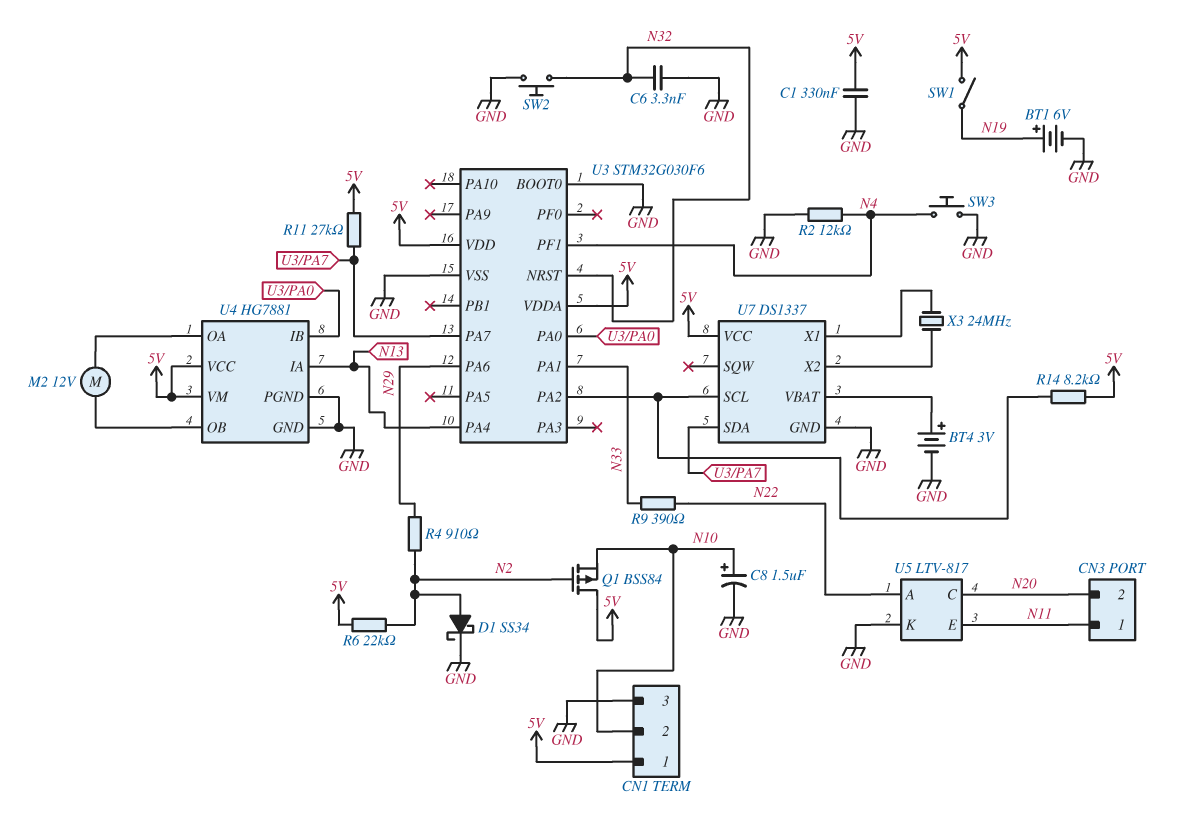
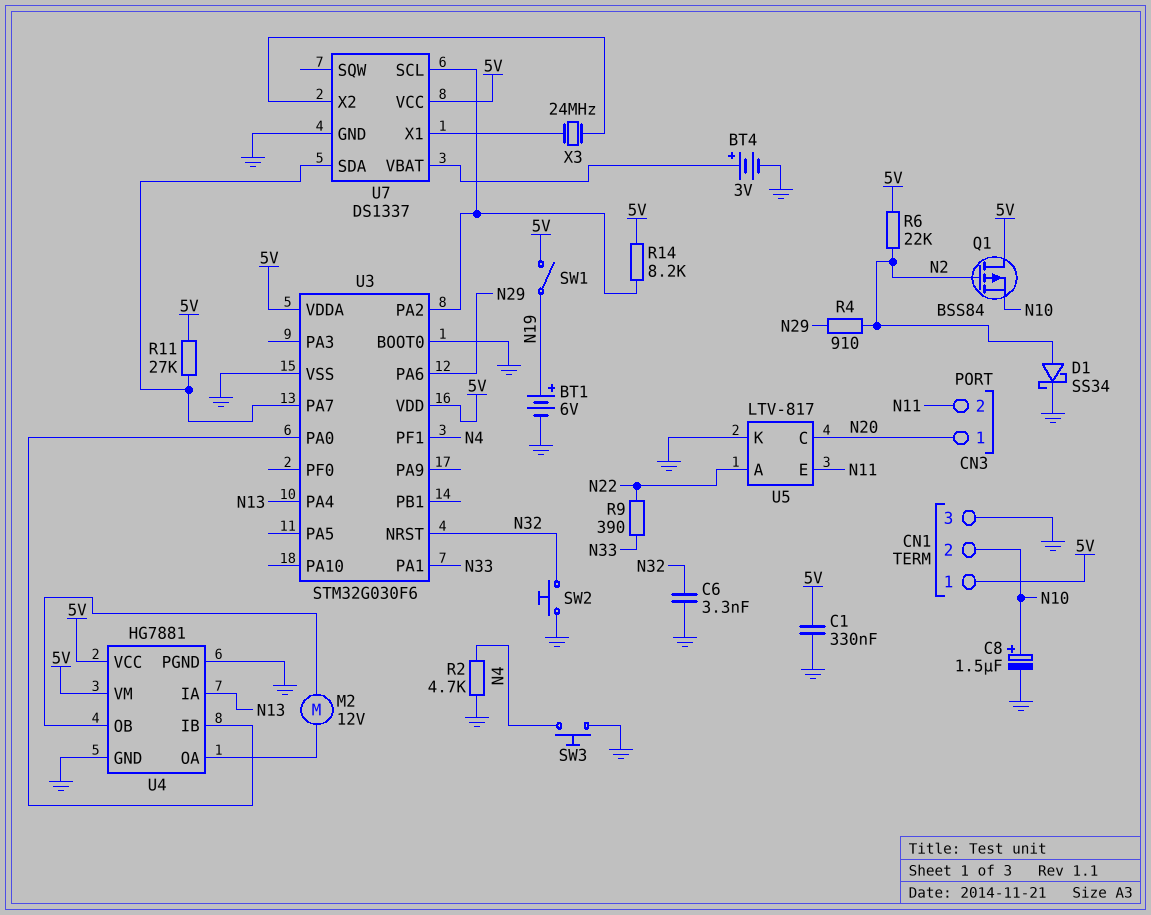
CN3 pin 1: N11 -> N20
CN3 pin 2: N20 -> N11
R2: 12k (GND, N4) -> 4.7k (GND, N4)

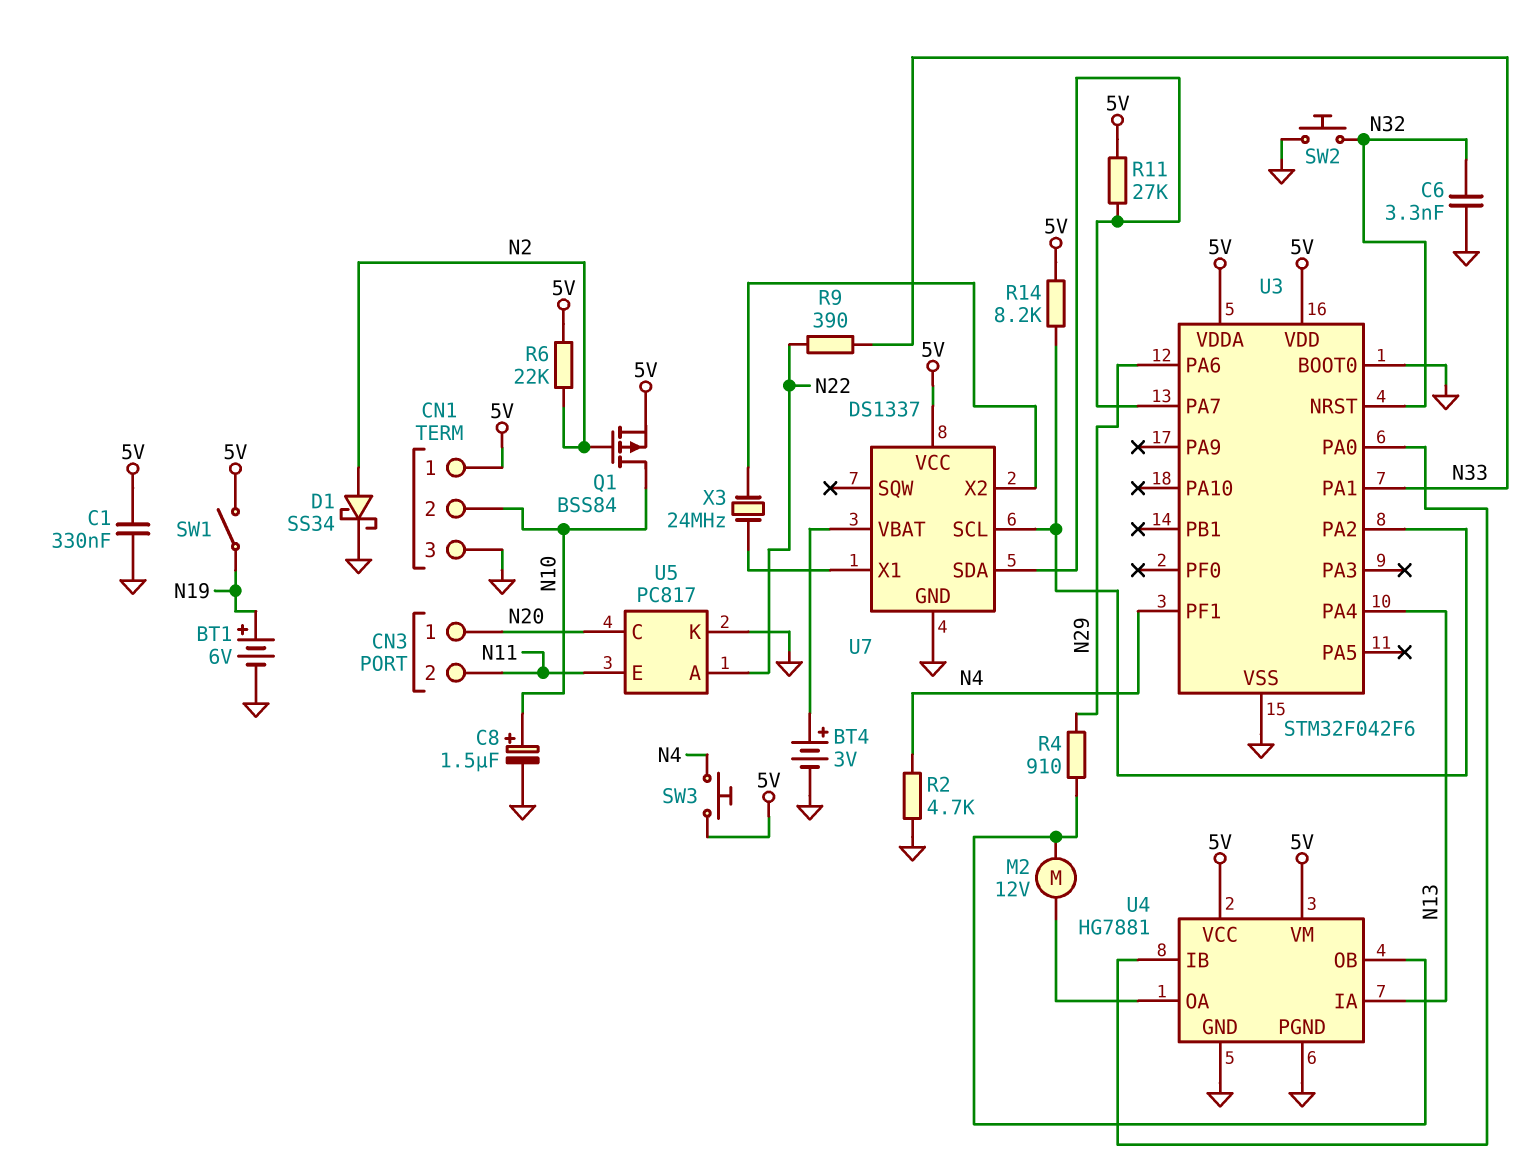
Q1: PMOS BSS84 (G N2, D 5V, S N10) -> PMOS BSS84 (G N2, D N10, S 5V)
R4: 910 (N2, N29) -> 910 (N29, U4/OB)
SW3: button (GND, N4) -> button (5V, N4)
U3: STM32G030F6 -> STM32F042F6
U5: LTV-817 -> PC817

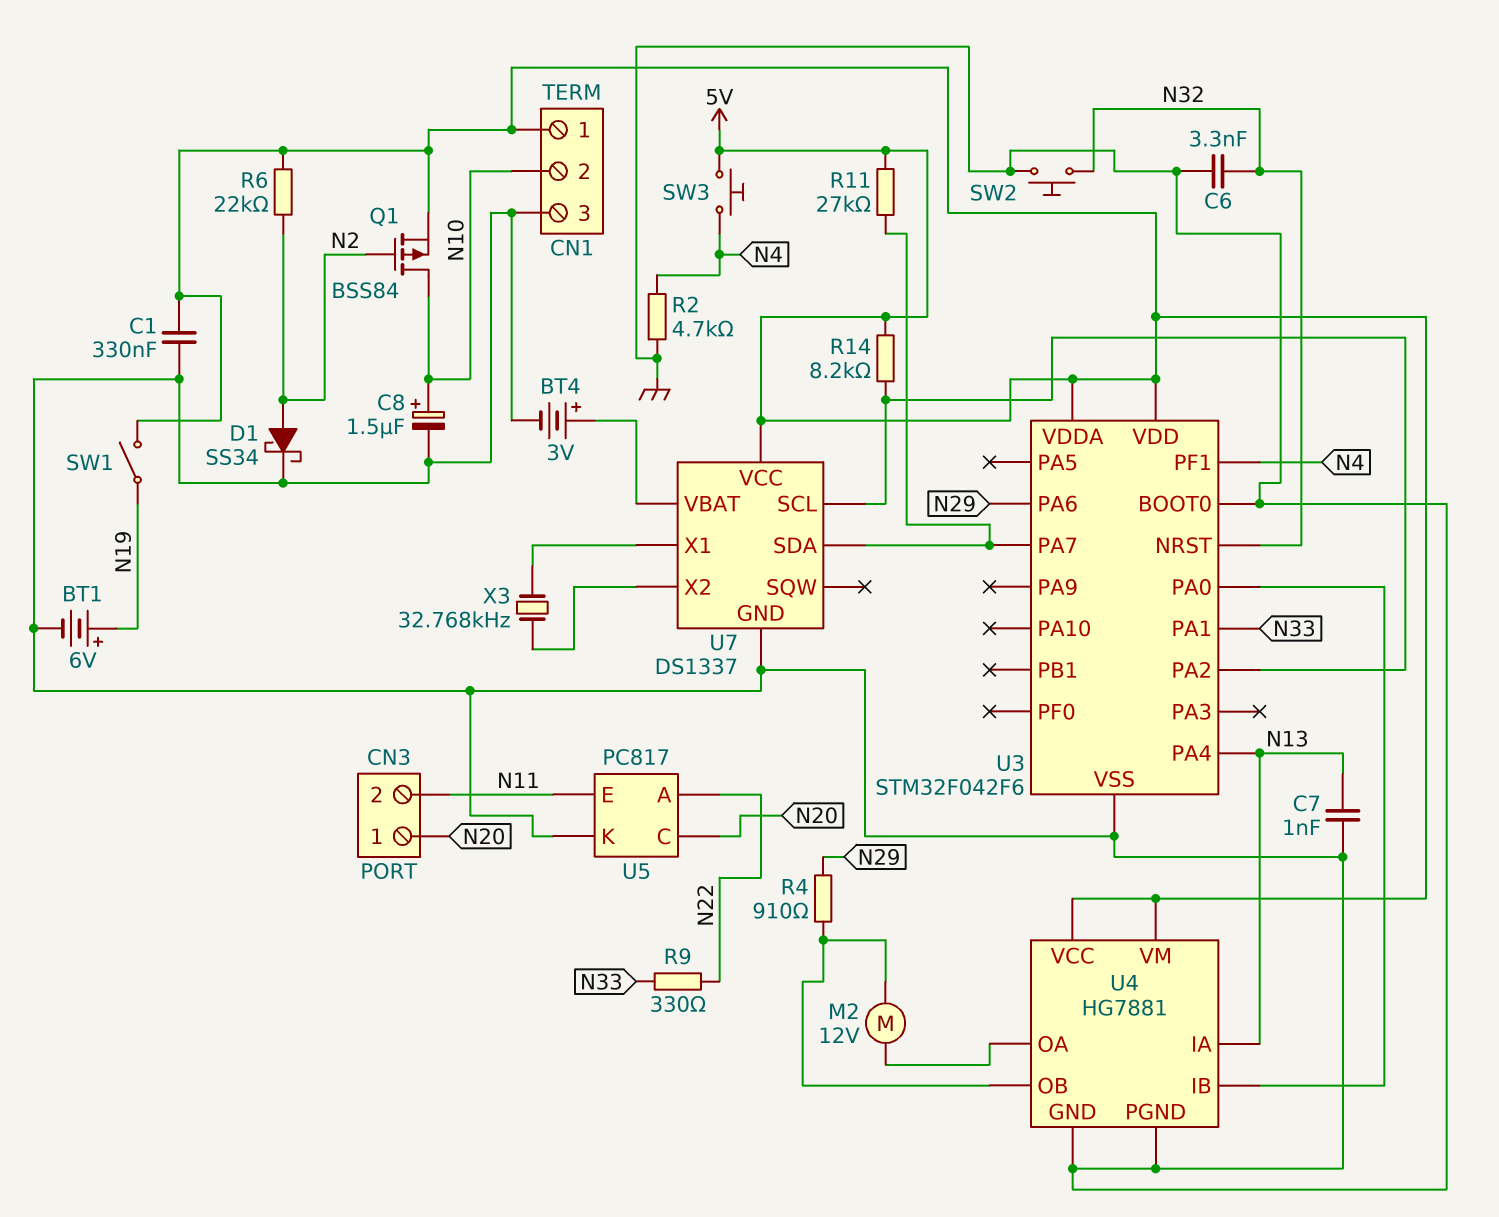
C7: none -> 1nF (GND, N13)
R9: 390 (N22, N33) -> 330 (N22, N33)
X3: 24MHz (U7/X1, U7/X2) -> 32.768kHz (U7/X1, U7/X2)

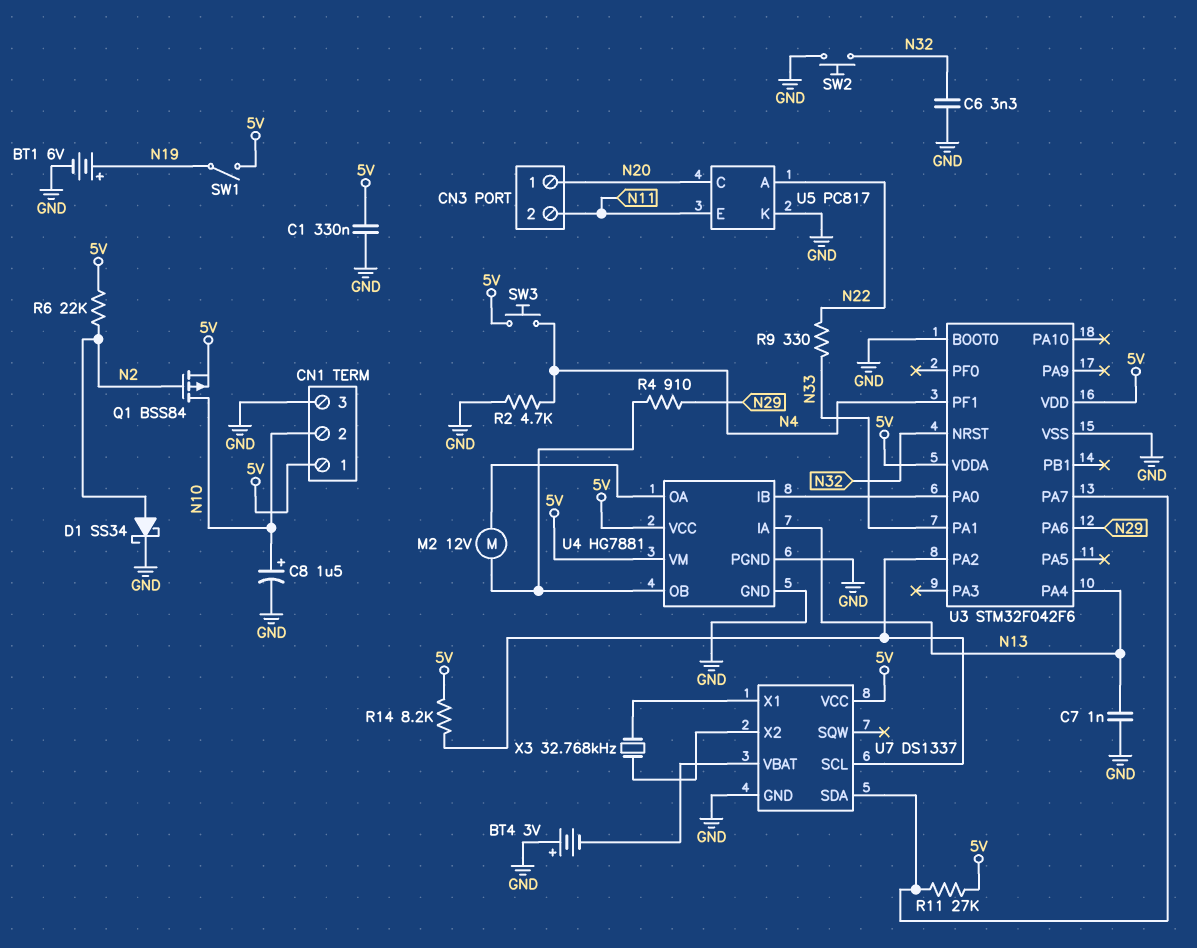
BT4: 3V (plus U7/VBAT, minus GND) -> 3V (plus GND, minus U7/VBAT)

